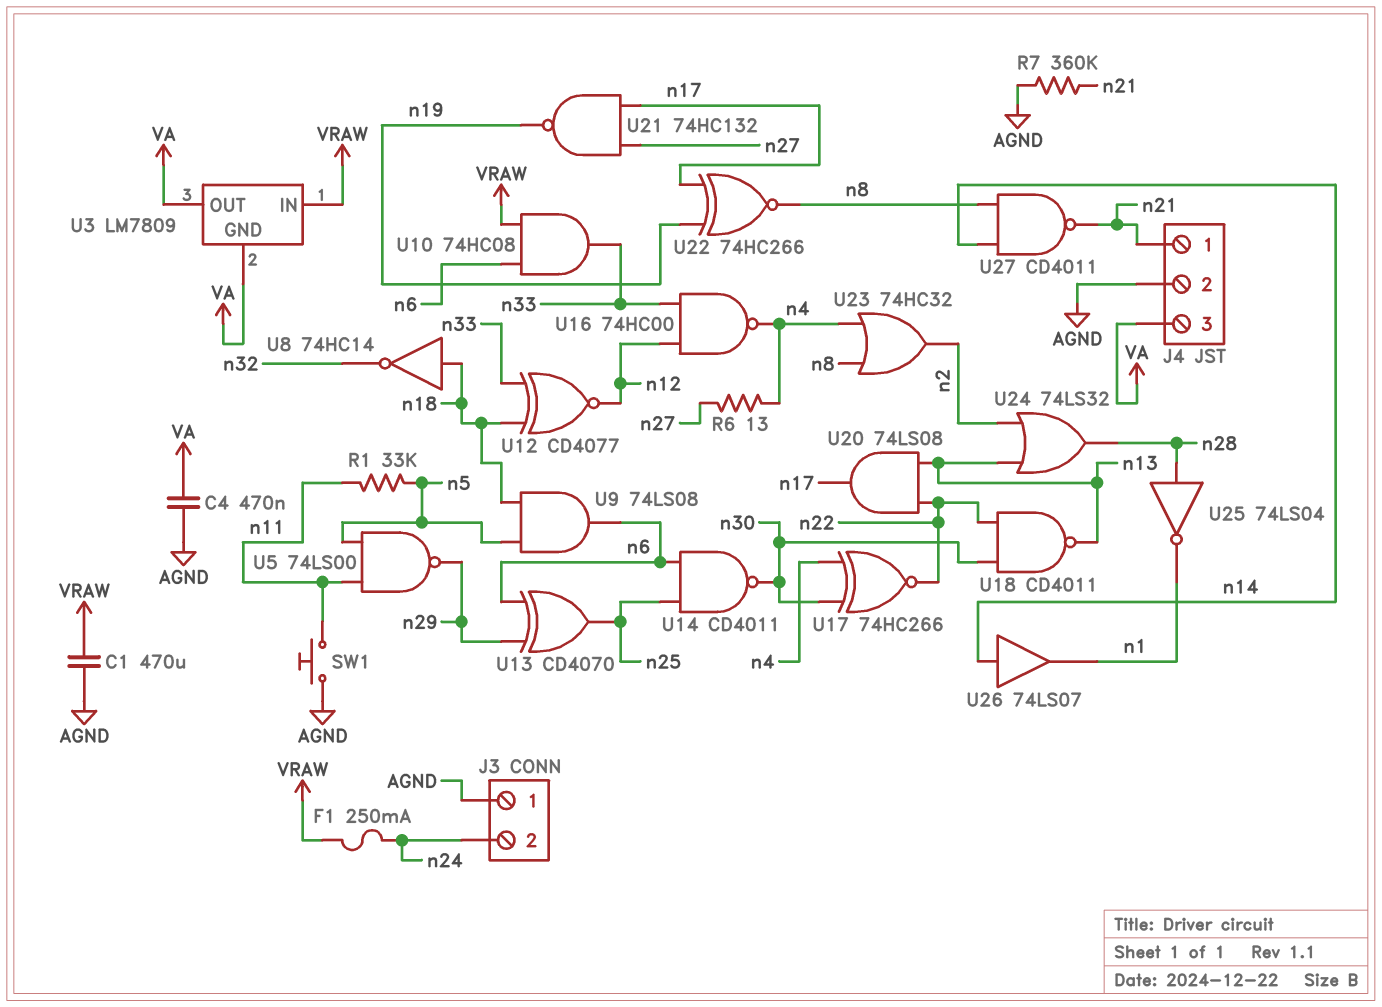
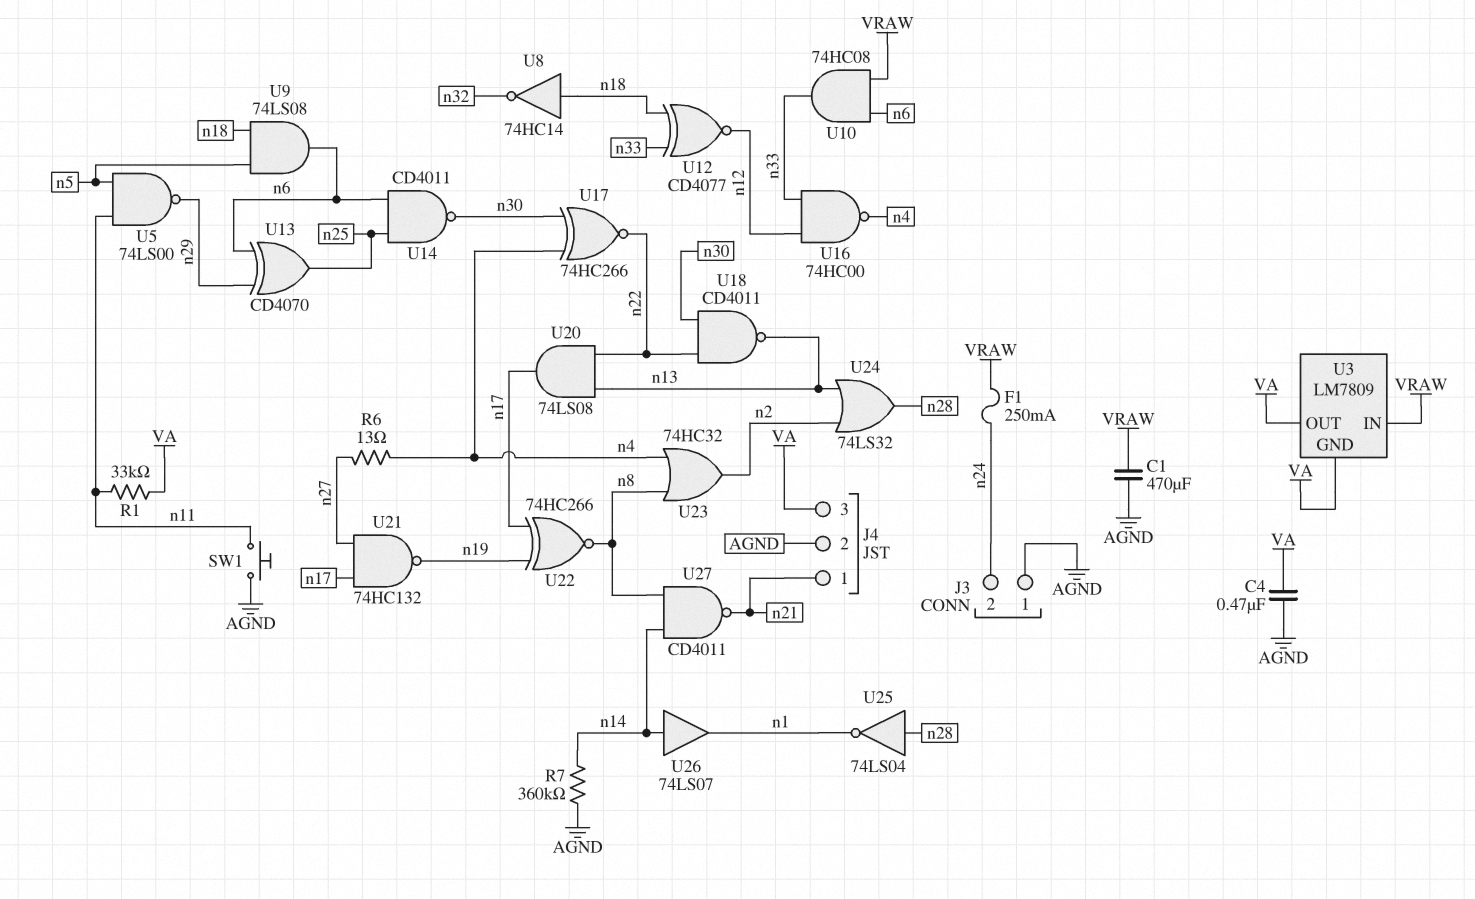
R1: 33k (n5, n11) -> 33k (VA, n11)
R7: 360k (AGND, n21) -> 360k (AGND, n14)

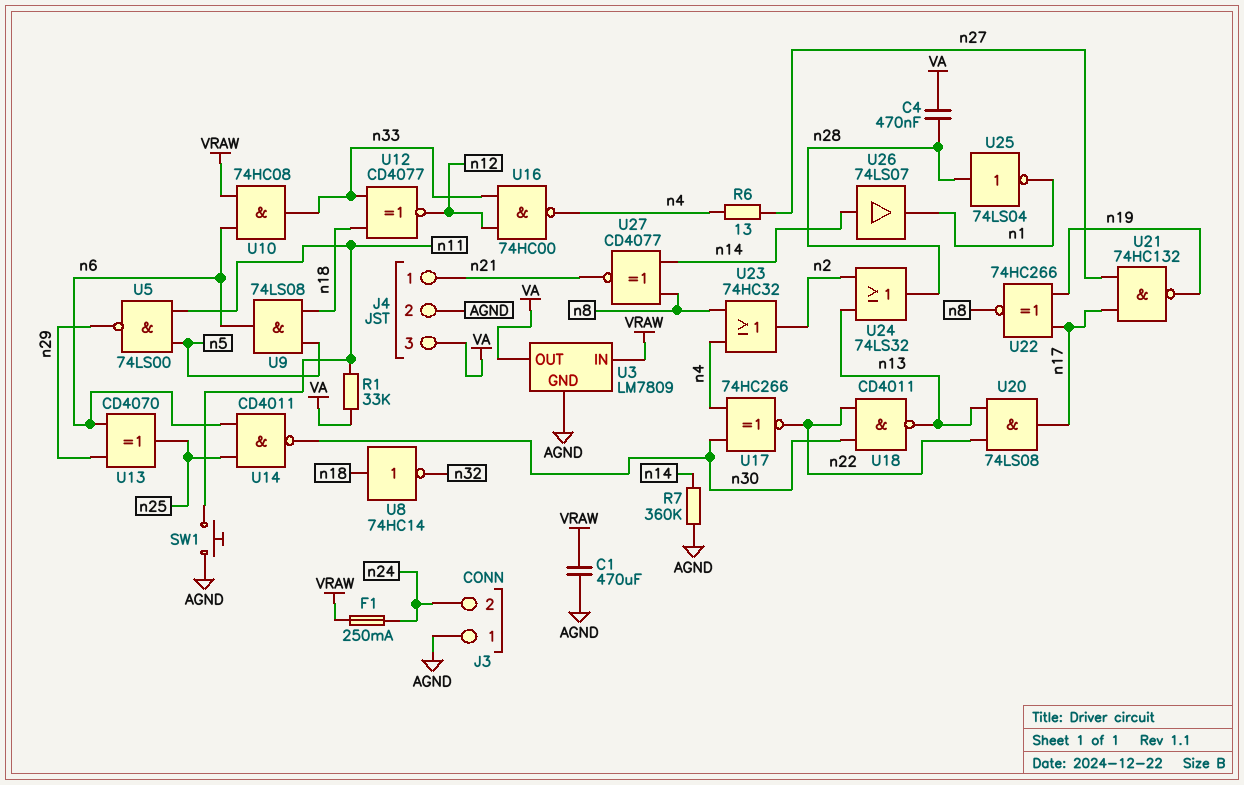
C4: 470nF (AGND, VA) -> 470nF (VA, n28)
U3 pin GND: VA -> AGND
U27: NAND CD4011 (in n8, in n14, out n21) -> XNOR CD4077 (in n8, in n14, out n21)

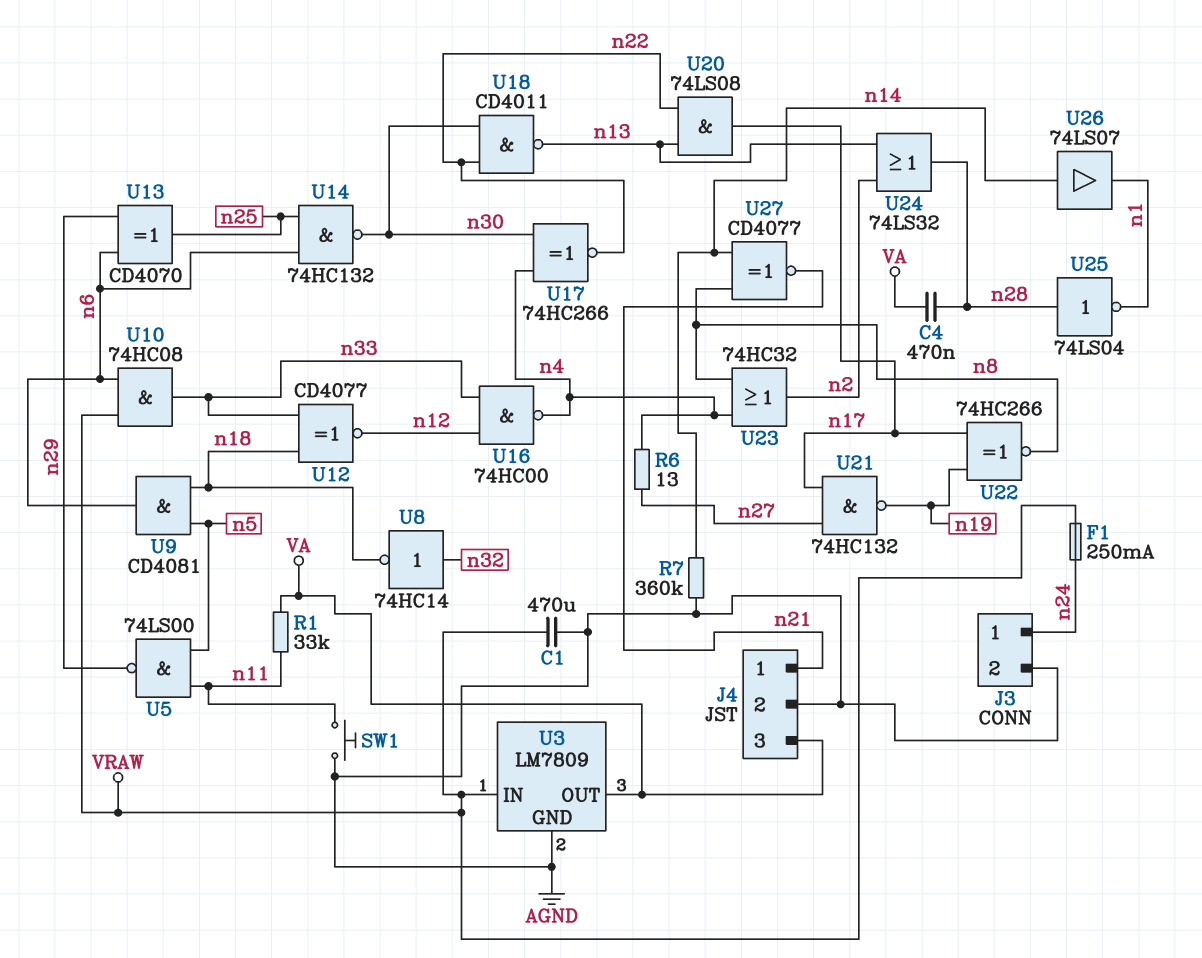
J3 pin 1: AGND -> n24
J3 pin 2: n24 -> AGND
U8: NOT 74HC14 (in n18, out n32) -> NOT 74HC14 (in n32, out n18)
U9: AND 74LS08 (in n5, in n18, out n6) -> AND CD4081 (in n5, in n18, out n6)
U14: NAND CD4011 (in n6, in n25, out n30) -> NAND 74HC132 (in n6, in n25, out n30)

